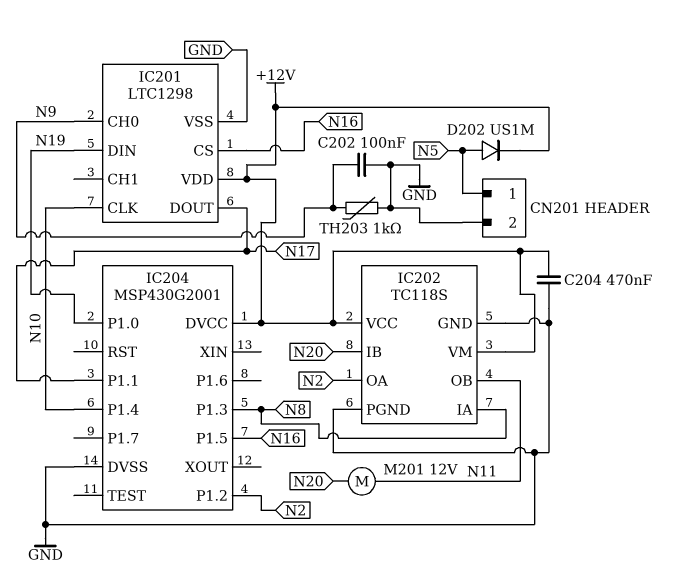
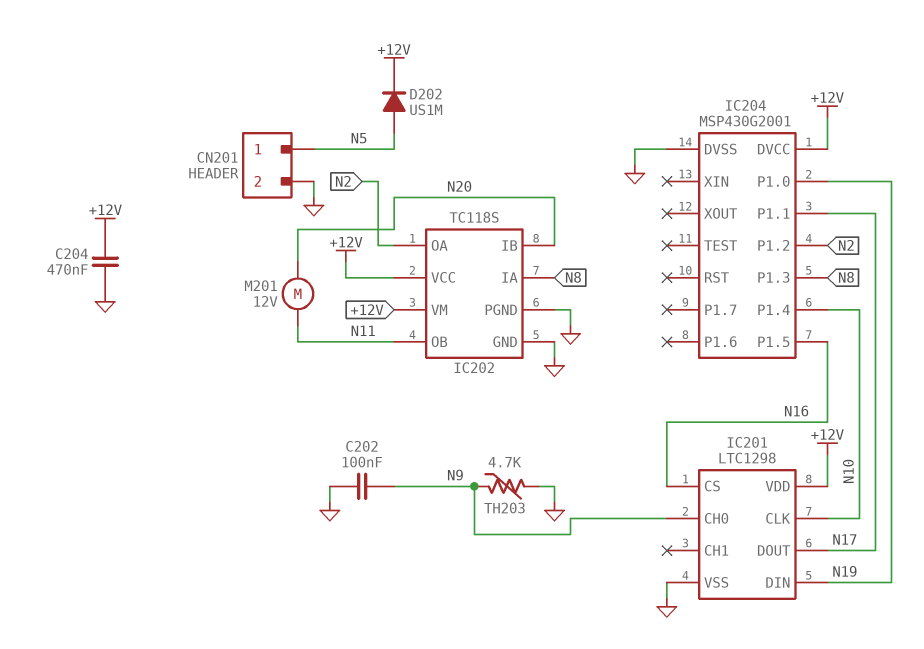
TH203: 1k (GND, N9) -> 4.7k (GND, N9)

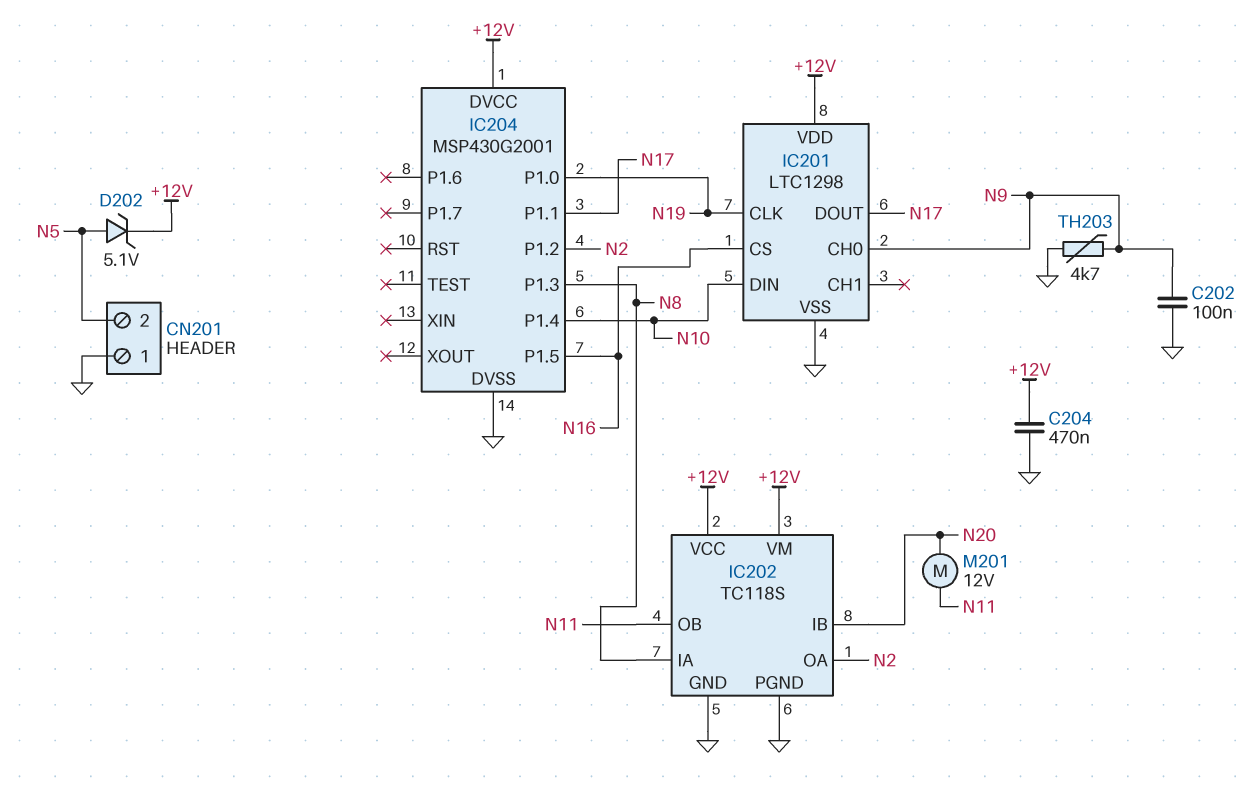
CN201 pin 1: N5 -> GND
CN201 pin 2: GND -> N5
D202: diode US1M (A N5, K +12V) -> zener 5.1V (A N5, K +12V)
IC201 pin CLK: N10 -> N19
IC201 pin DIN: N19 -> N10

